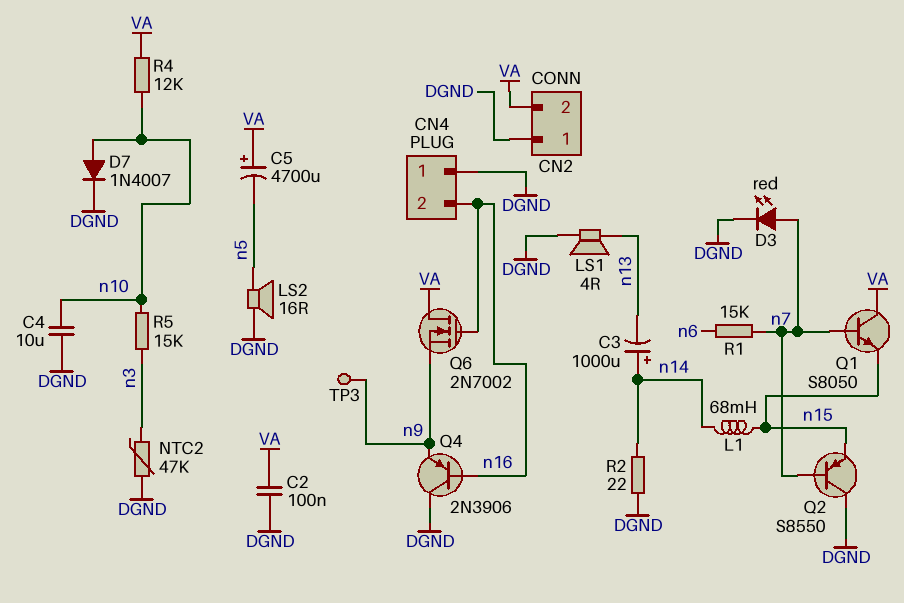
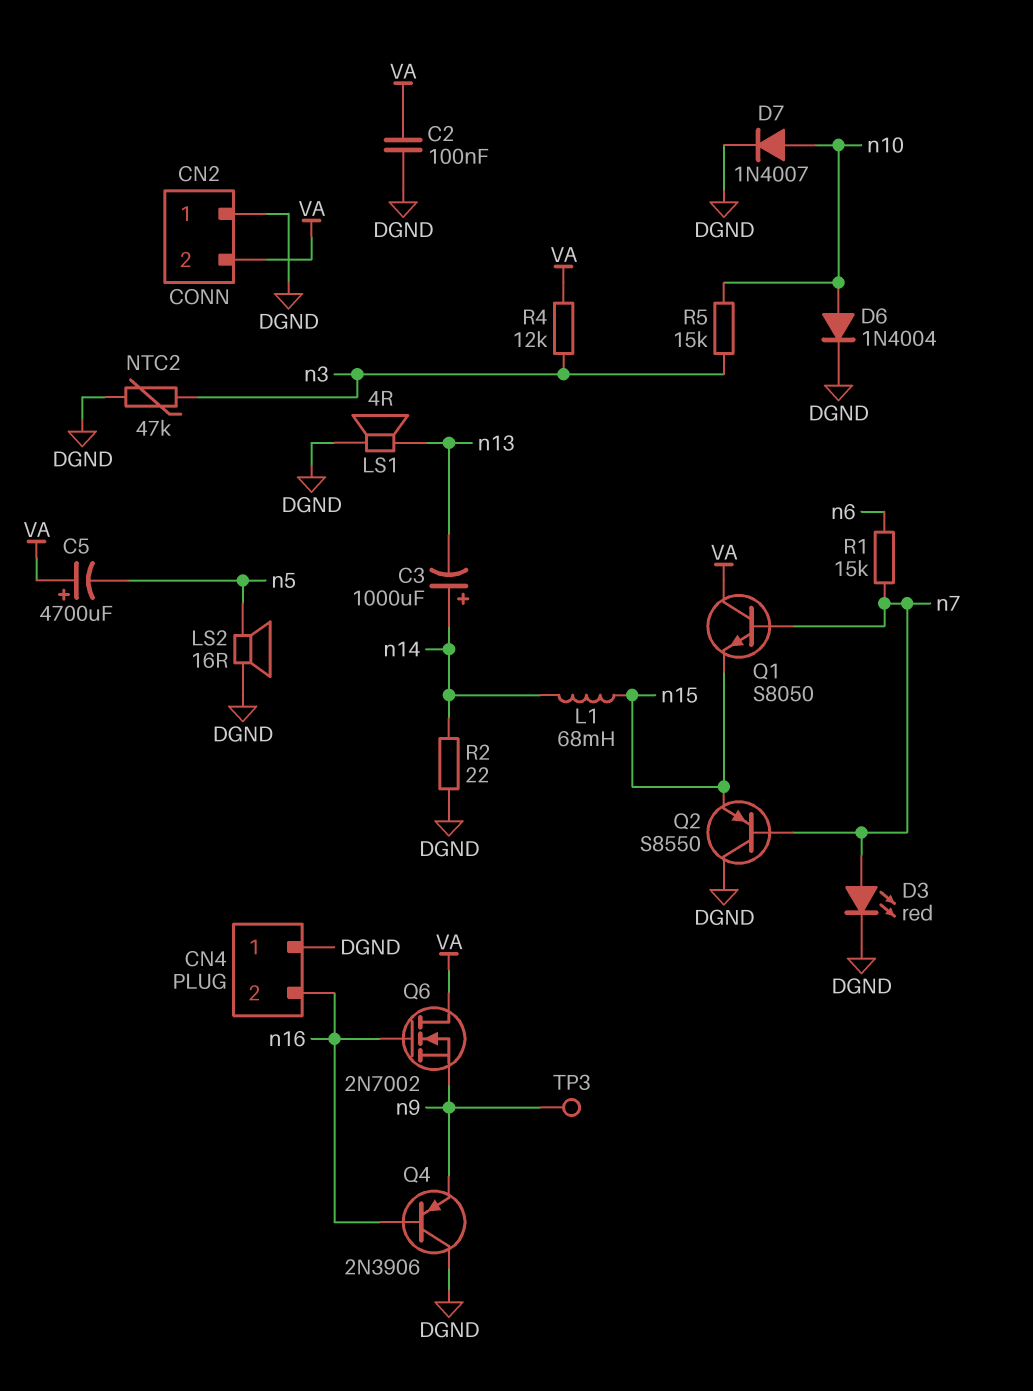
C4: 10uF (DGND, n10) -> none
D6: none -> diode 1N4004 (A n10, K DGND)
R4: 12k (VA, n10) -> 12k (VA, n3)

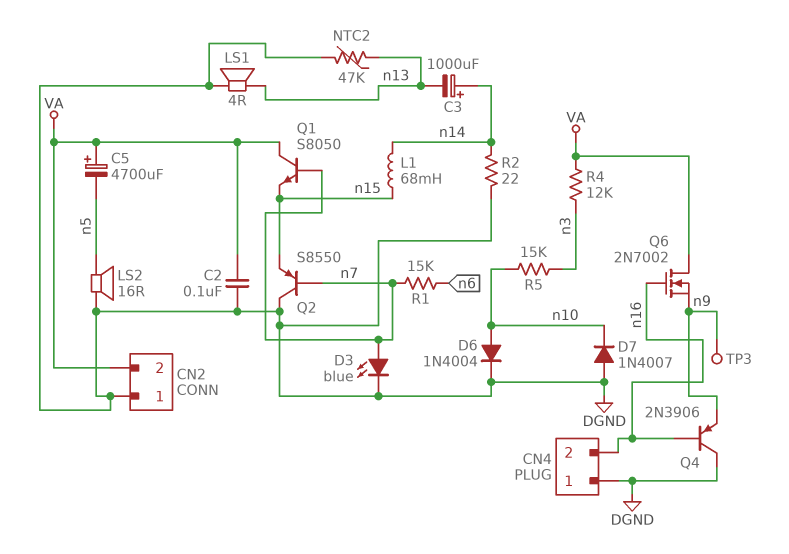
D3: LED red (A n7, K DGND) -> LED blue (A n7, K DGND)
D7: diode 1N4007 (A n10, K DGND) -> diode 1N4007 (A DGND, K n10)
NTC2: 47k (DGND, n3) -> 47k (DGND, n13)

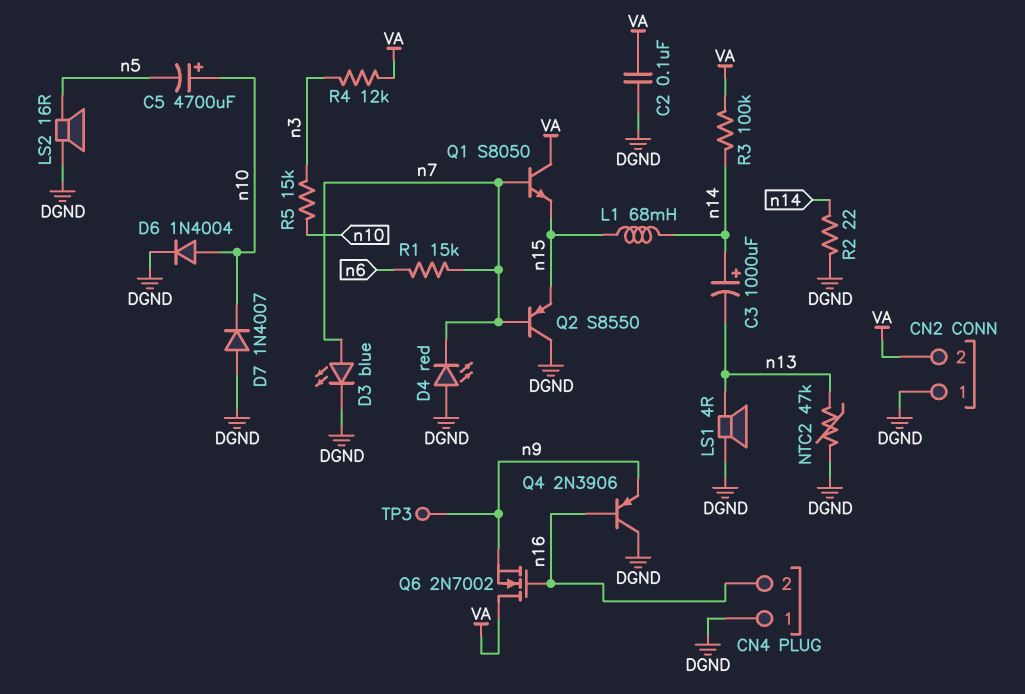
C5: 4700uF (plus VA, minus n5) -> 4700uF (plus n10, minus n5)
D4: none -> LED red (A DGND, K n7)
R3: none -> 100k (VA, n14)

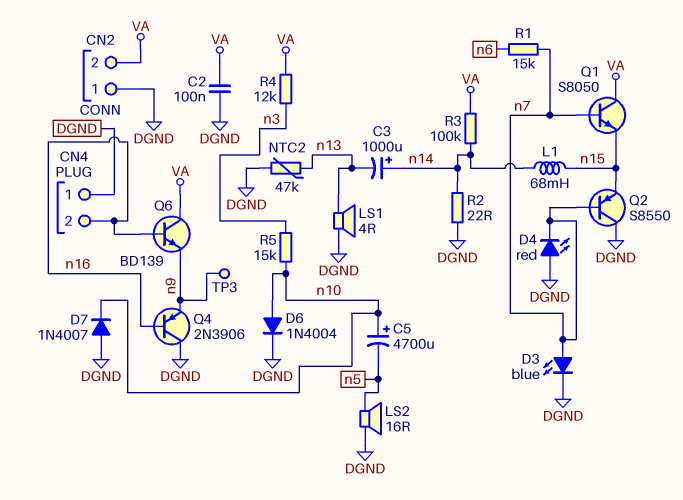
Q6: NMOS 2N7002 (G n16, D VA, S n9) -> NPN BD139 (B n16, C VA, E n9)

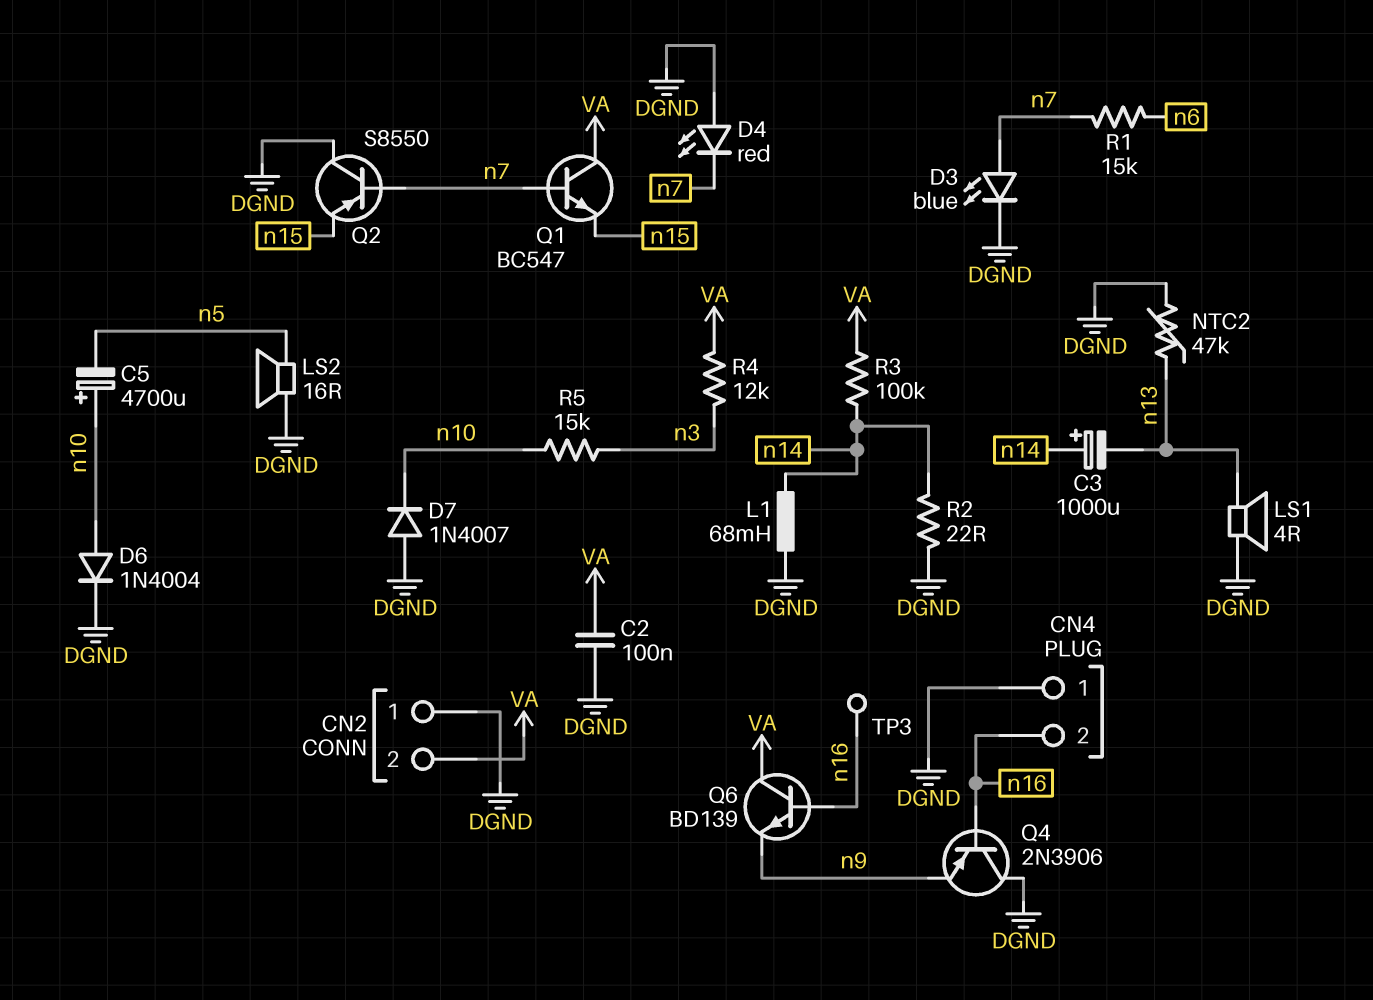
L1: 68mH (n14, n15) -> 68mH (DGND, n14)
Q1: NPN S8050 (B n7, C VA, E n15) -> NPN BC547 (B n7, C VA, E n15)
TP3: test point (n9) -> test point (n16)

